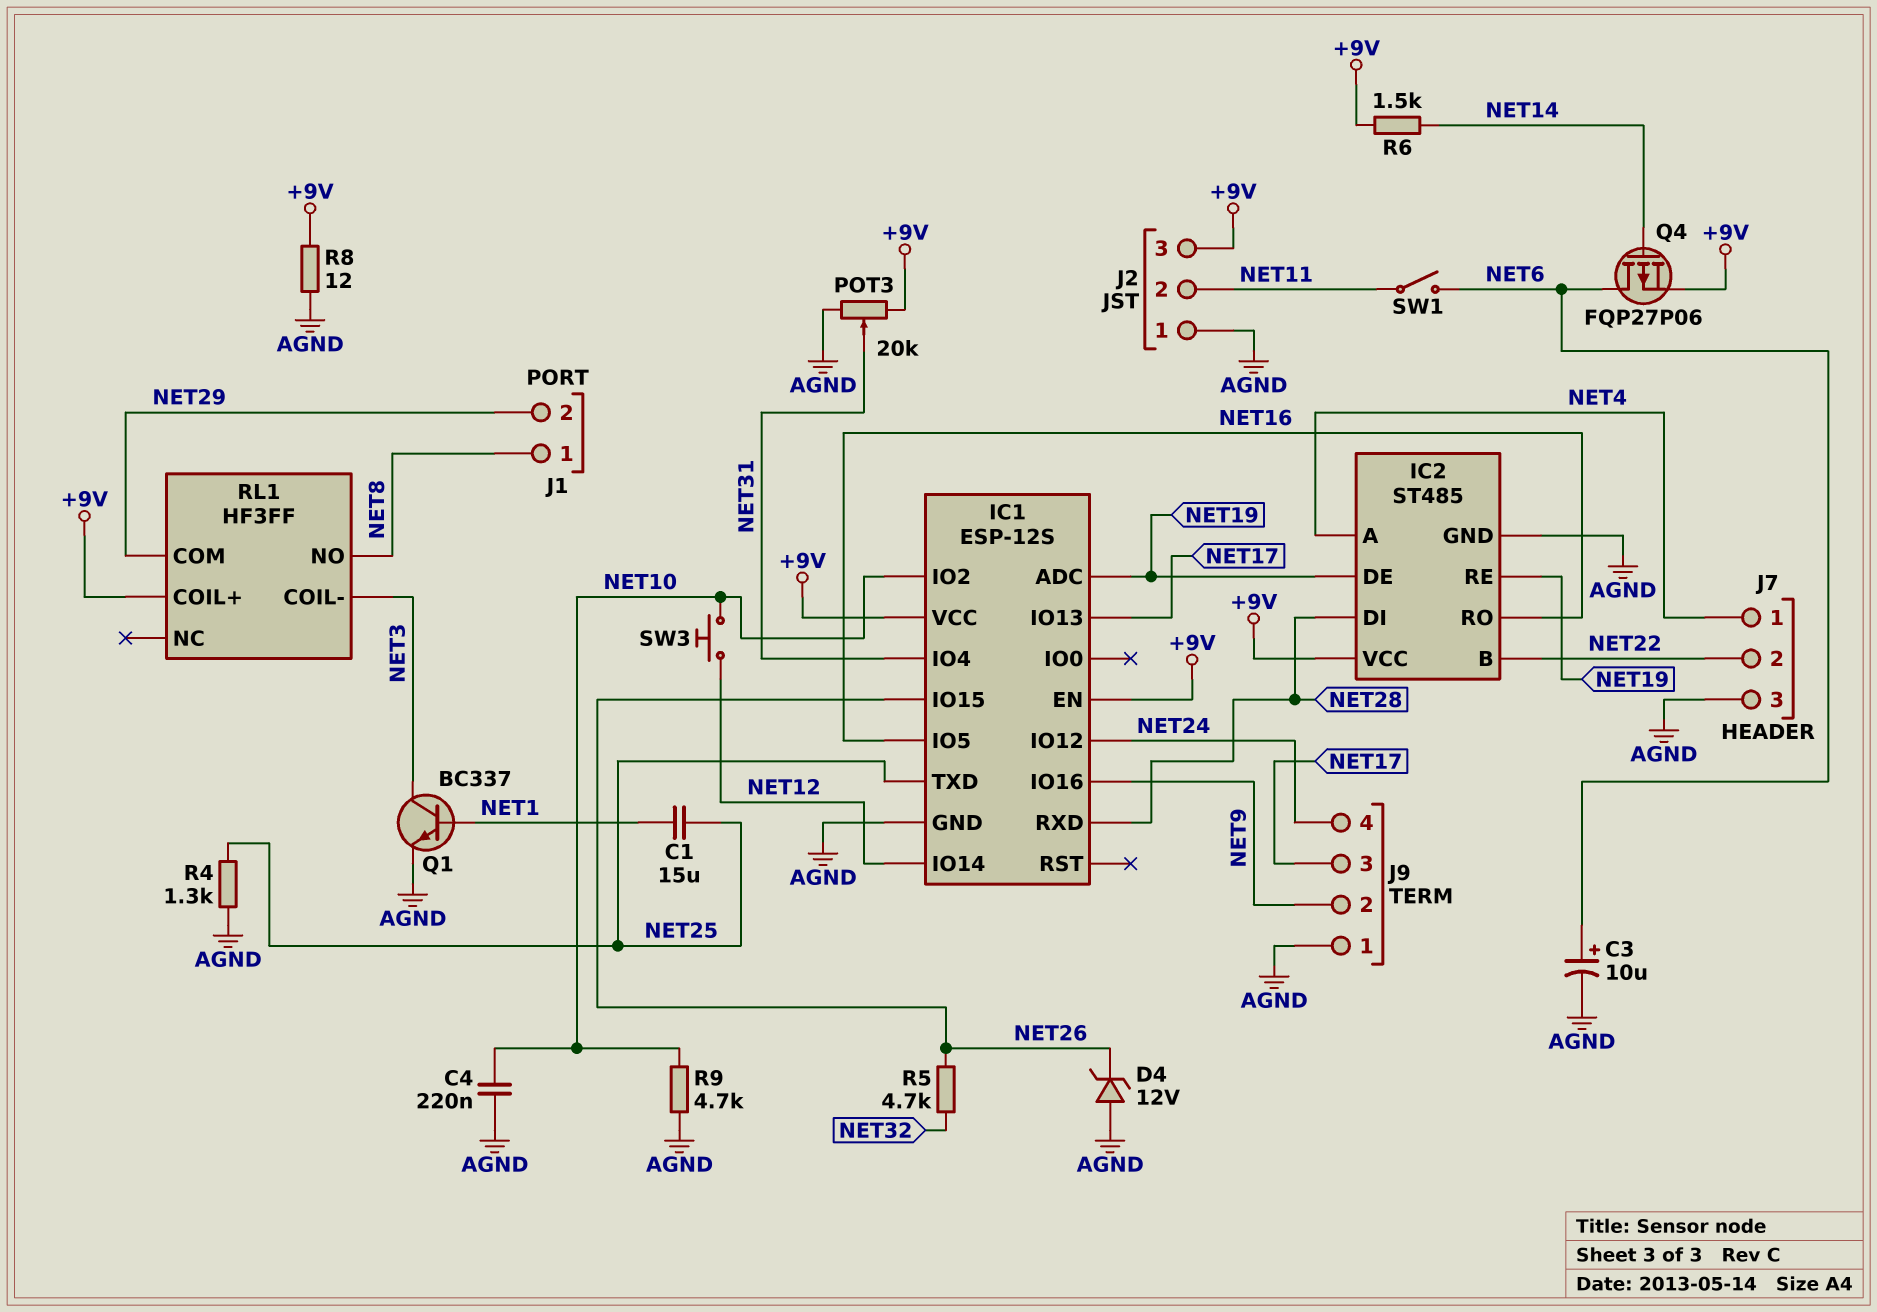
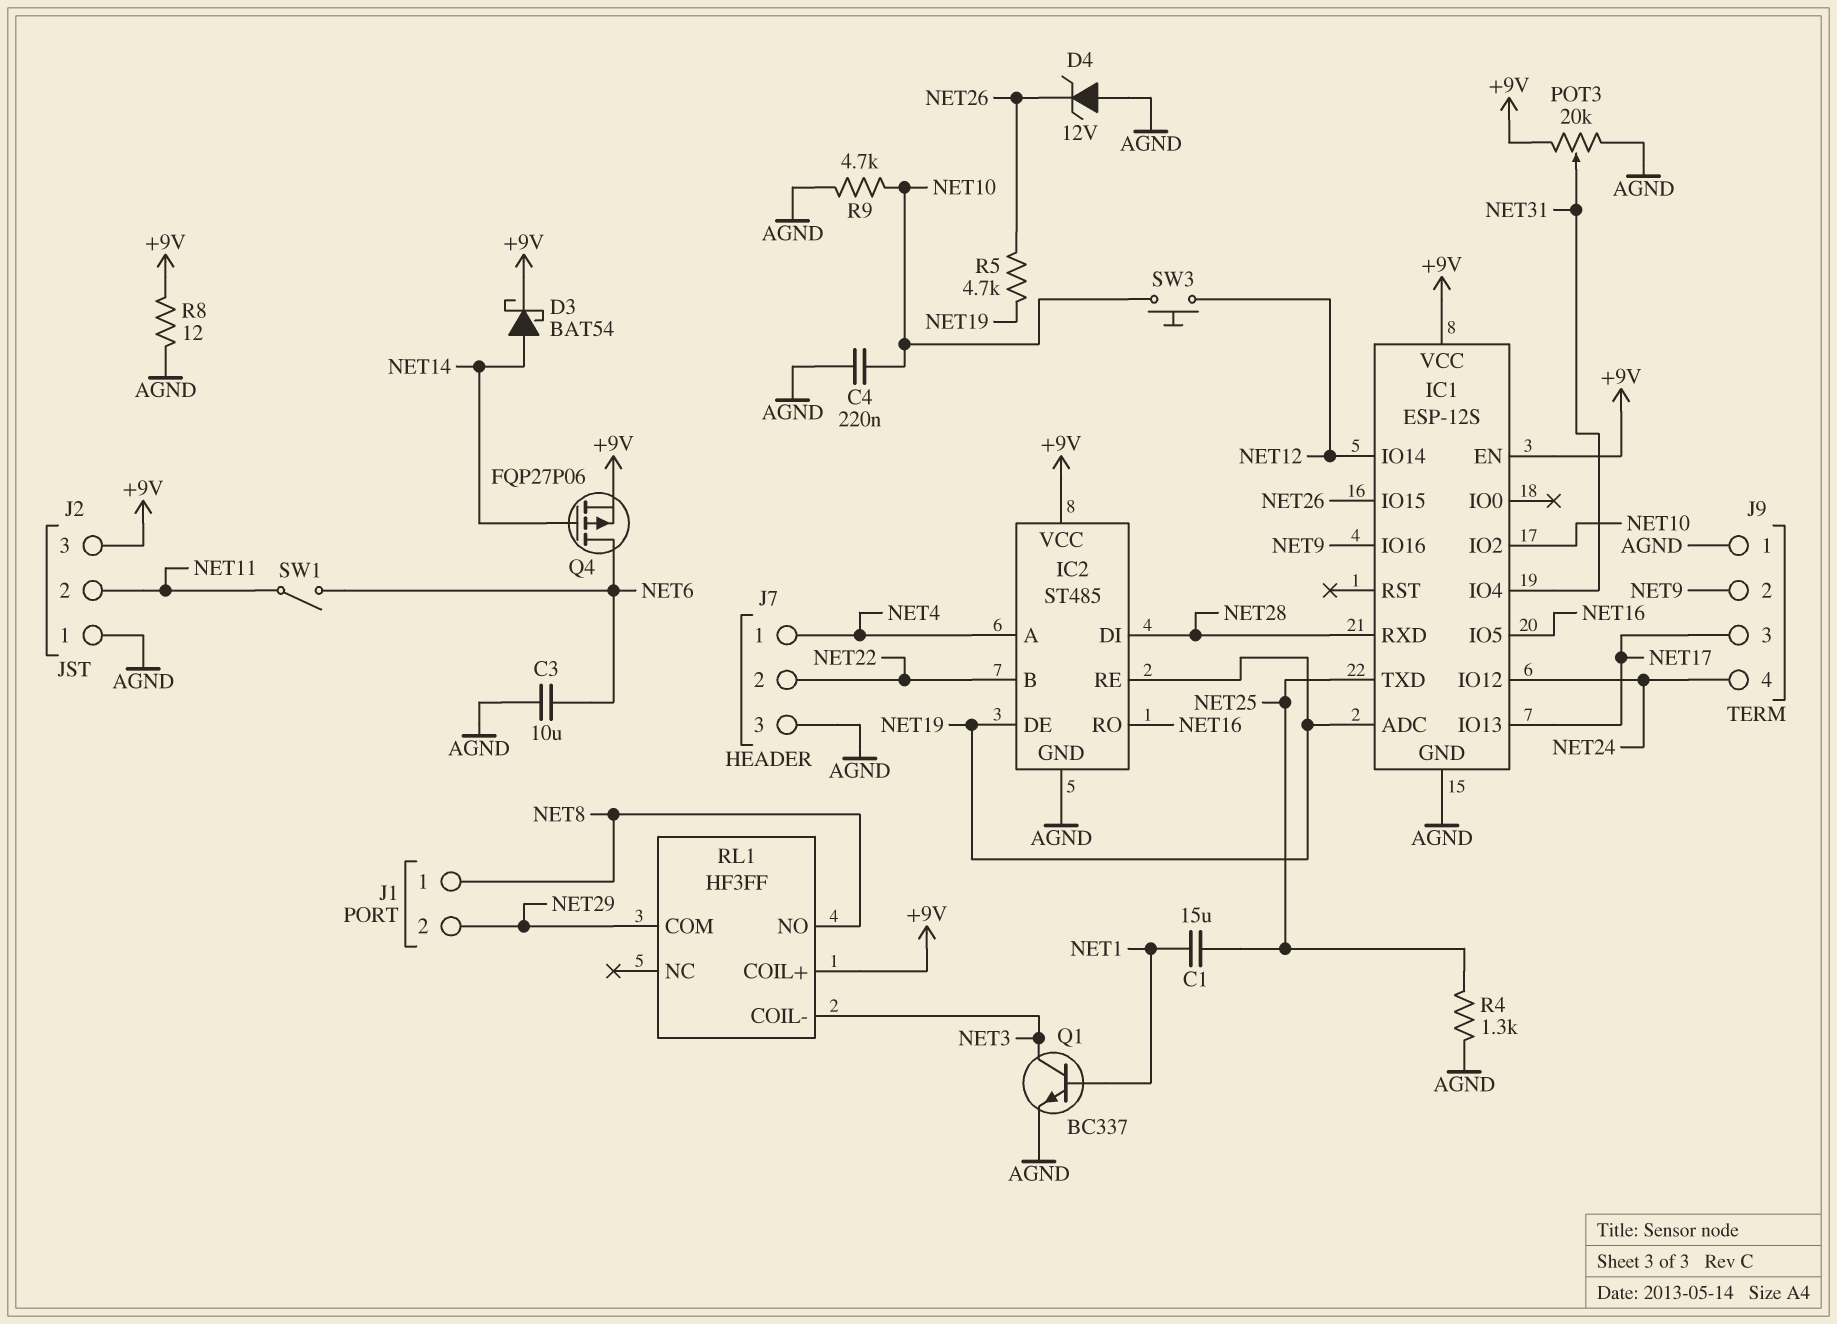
C3: 10uF (plus NET6, minus AGND) -> 10uF (AGND, NET6)
D3: none -> schottky BAT54 (A NET14, K +9V)
R5: 4.7k (NET26, NET32) -> 4.7k (NET19, NET26)
R6: 1.5k (+9V, NET14) -> none

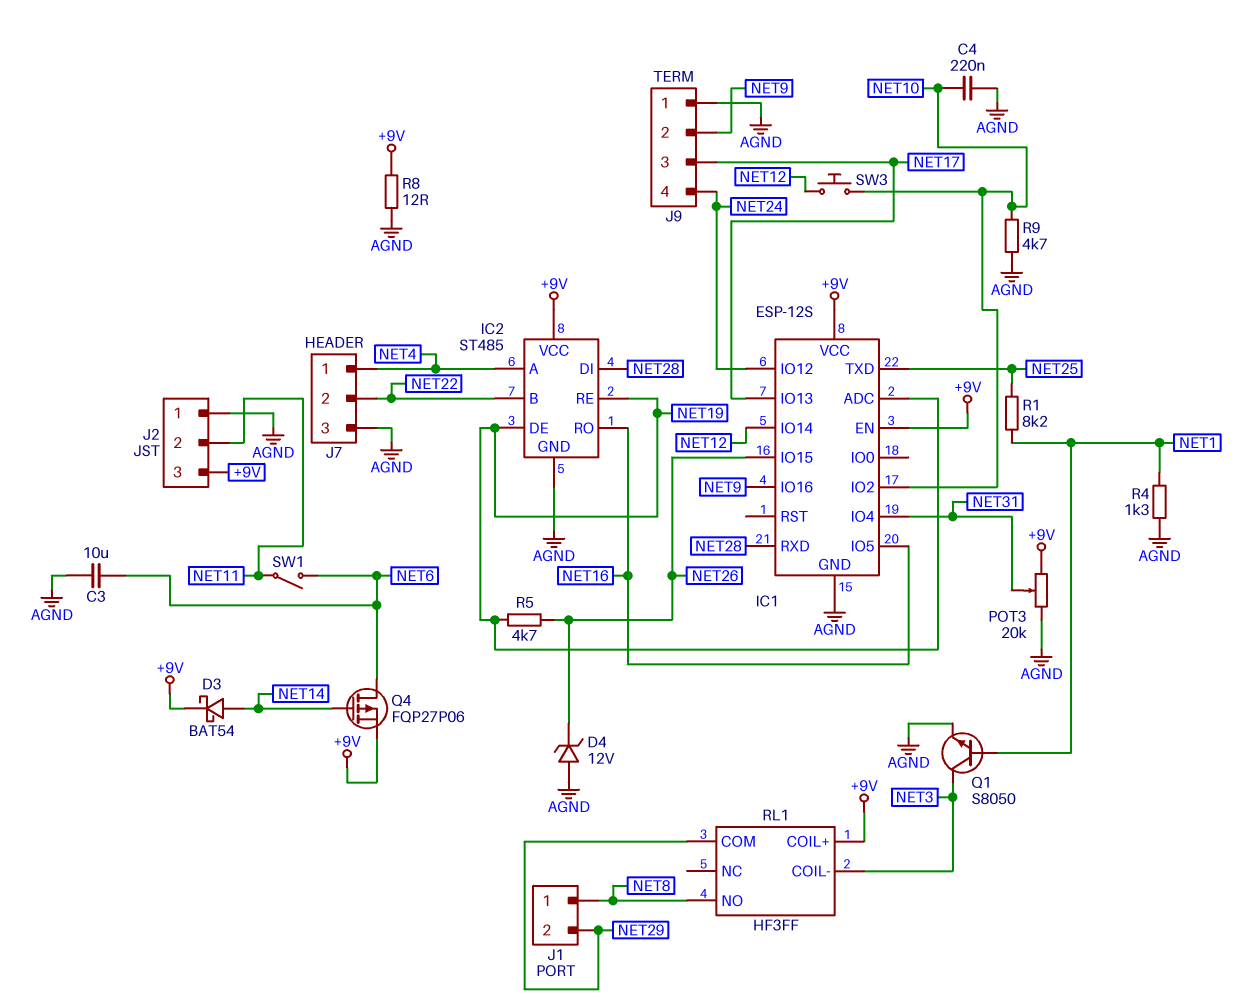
C1: 15uF (NET1, NET25) -> none
Q1: NPN BC337 (B NET1, C NET3, E AGND) -> NPN S8050 (B NET1, C NET3, E AGND)
R1: none -> 8.2k (NET1, NET25)
R4: 1.3k (AGND, NET25) -> 1.3k (AGND, NET1)

